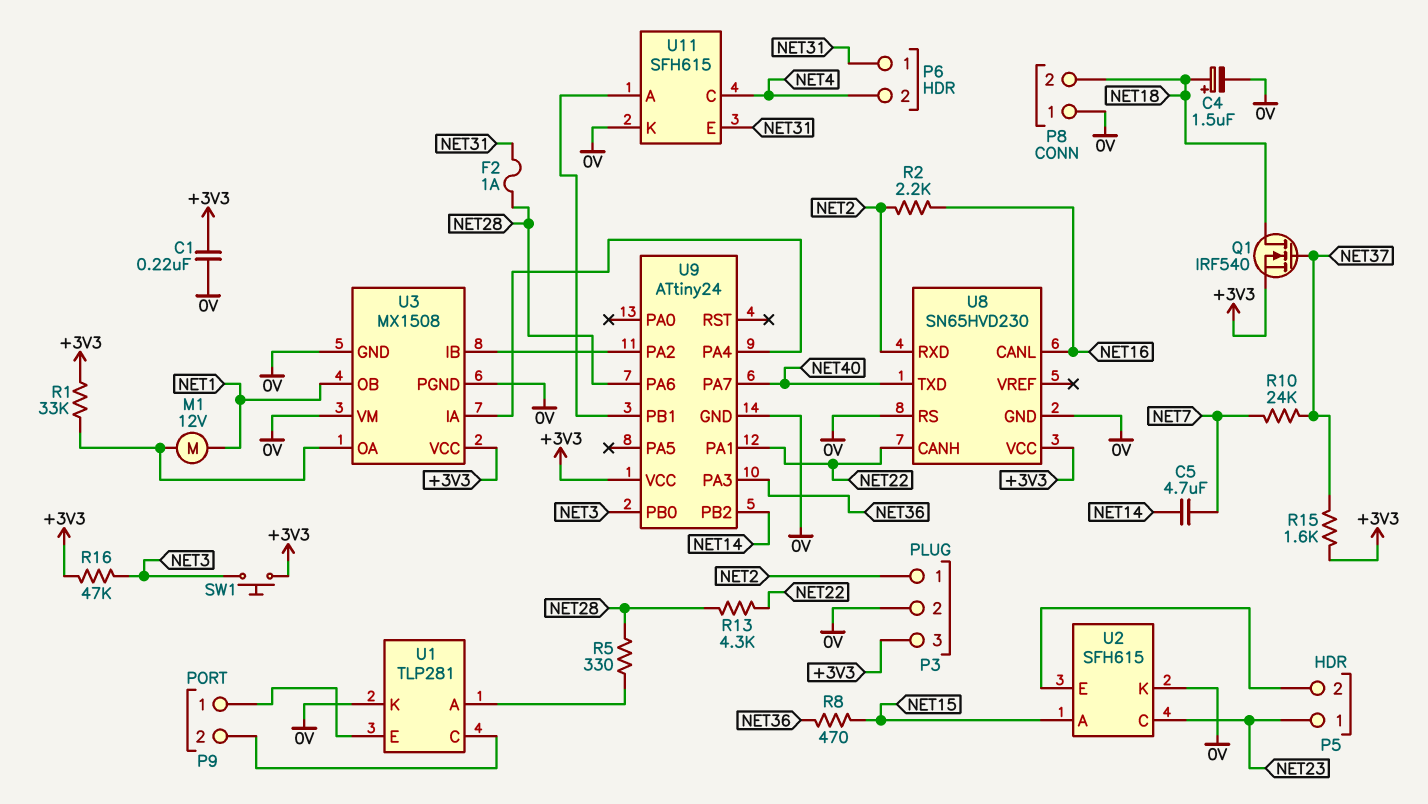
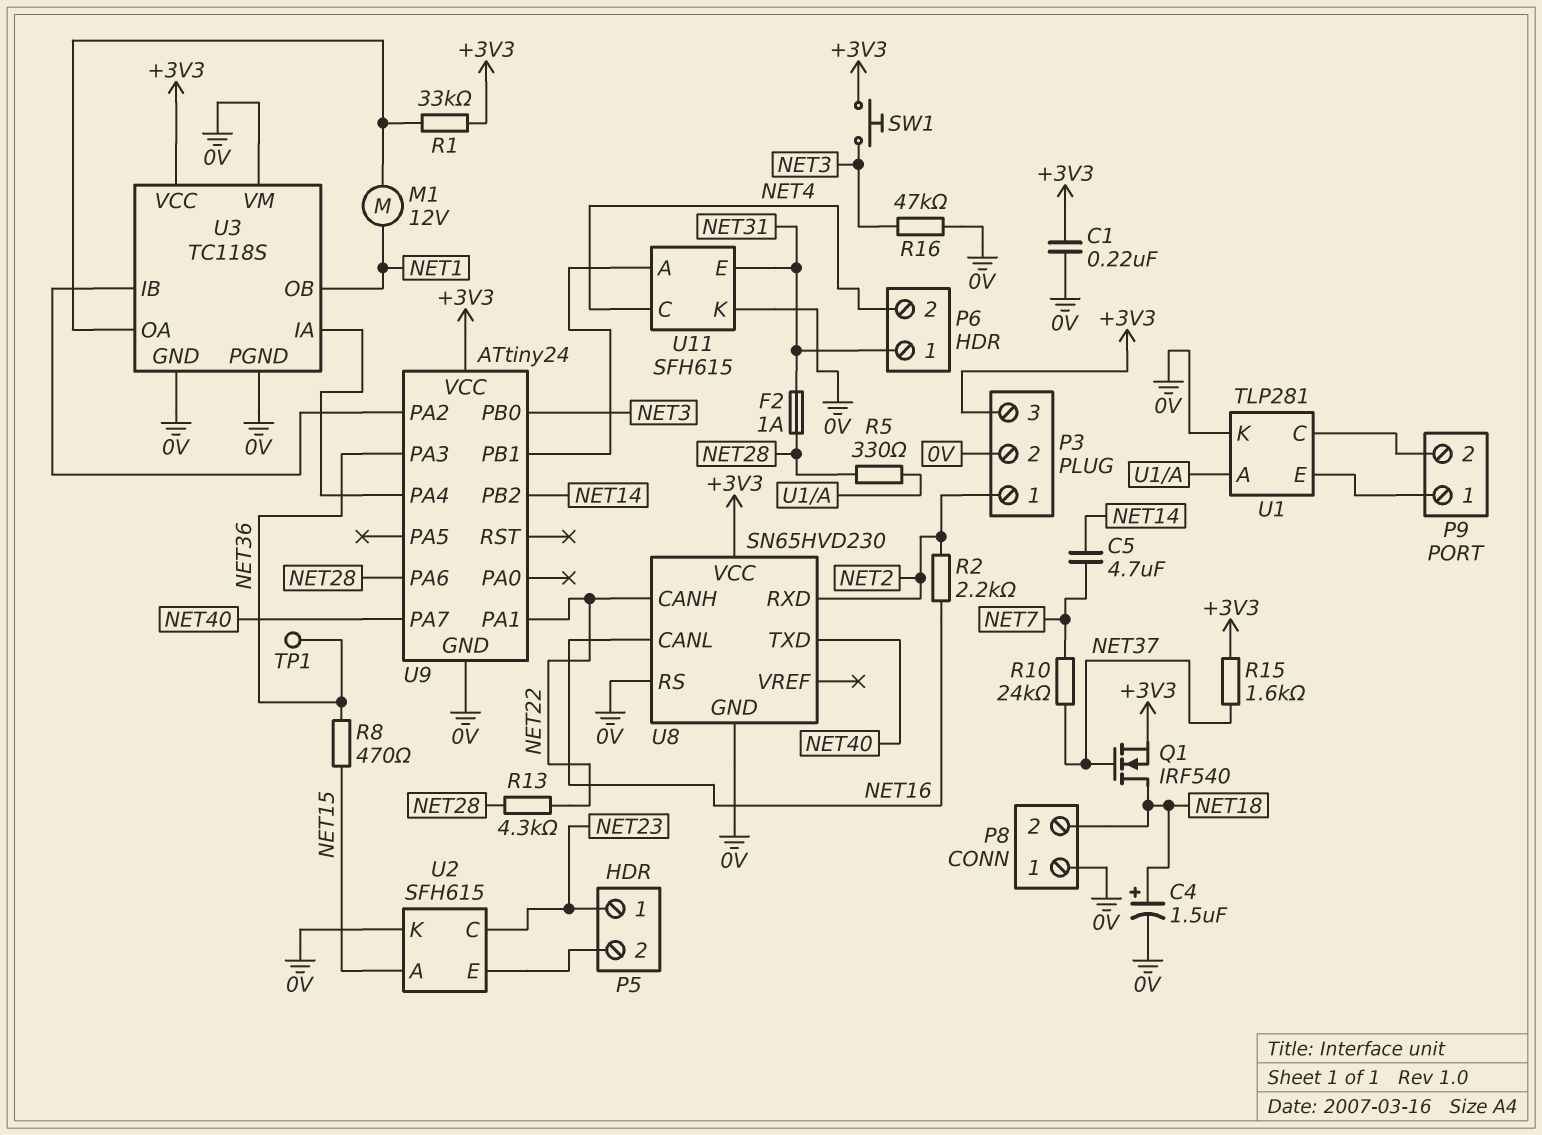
R16: 47k (+3V3, NET3) -> 47k (0V, NET3)
TP1: none -> test point (NET36)
U3: MX1508 -> TC118S

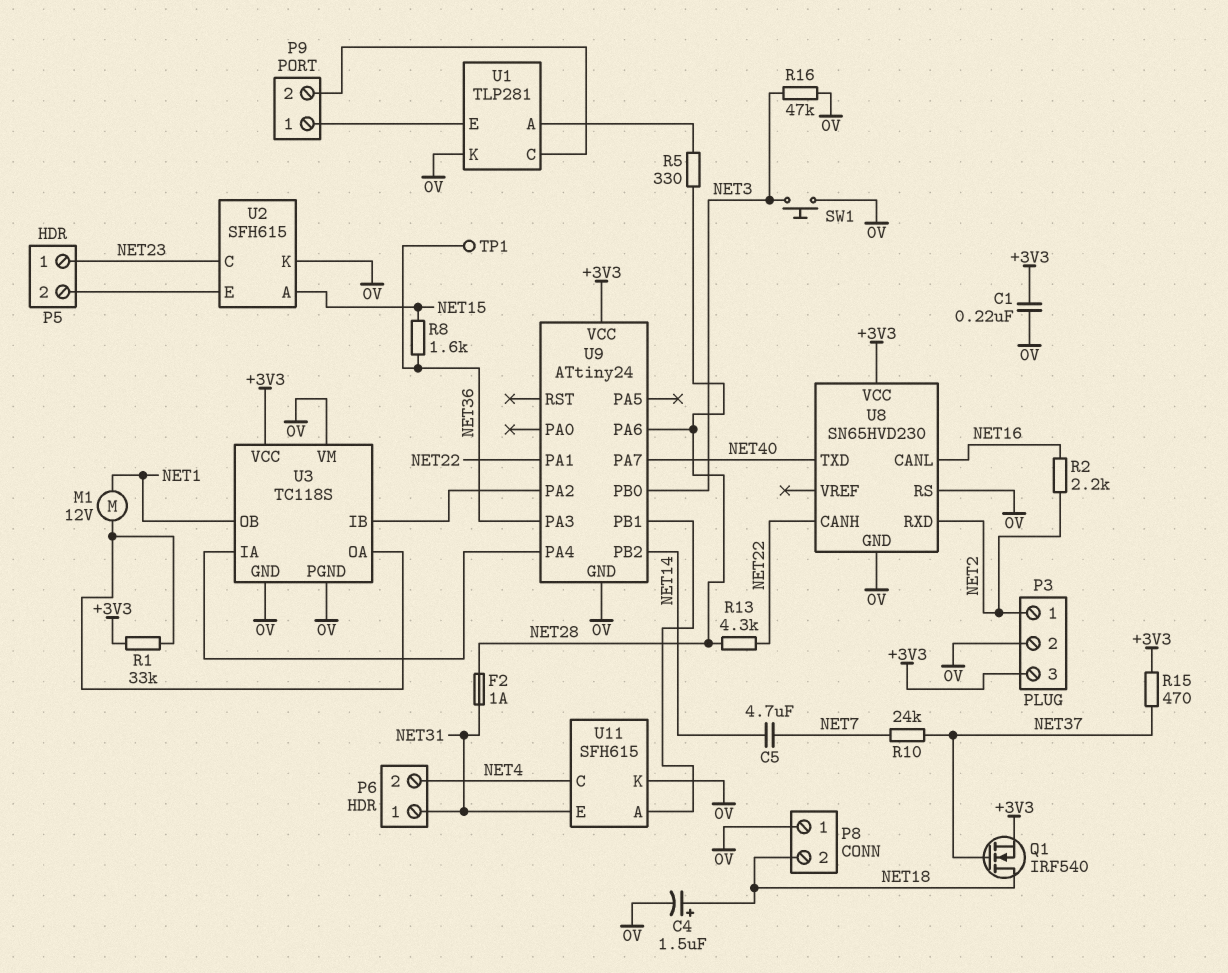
R8: 470 (NET15, NET36) -> 1.6k (NET15, NET36)
R15: 1.6k (+3V3, NET37) -> 470 (+3V3, NET37)
SW1: button (+3V3, NET3) -> button (0V, NET3)

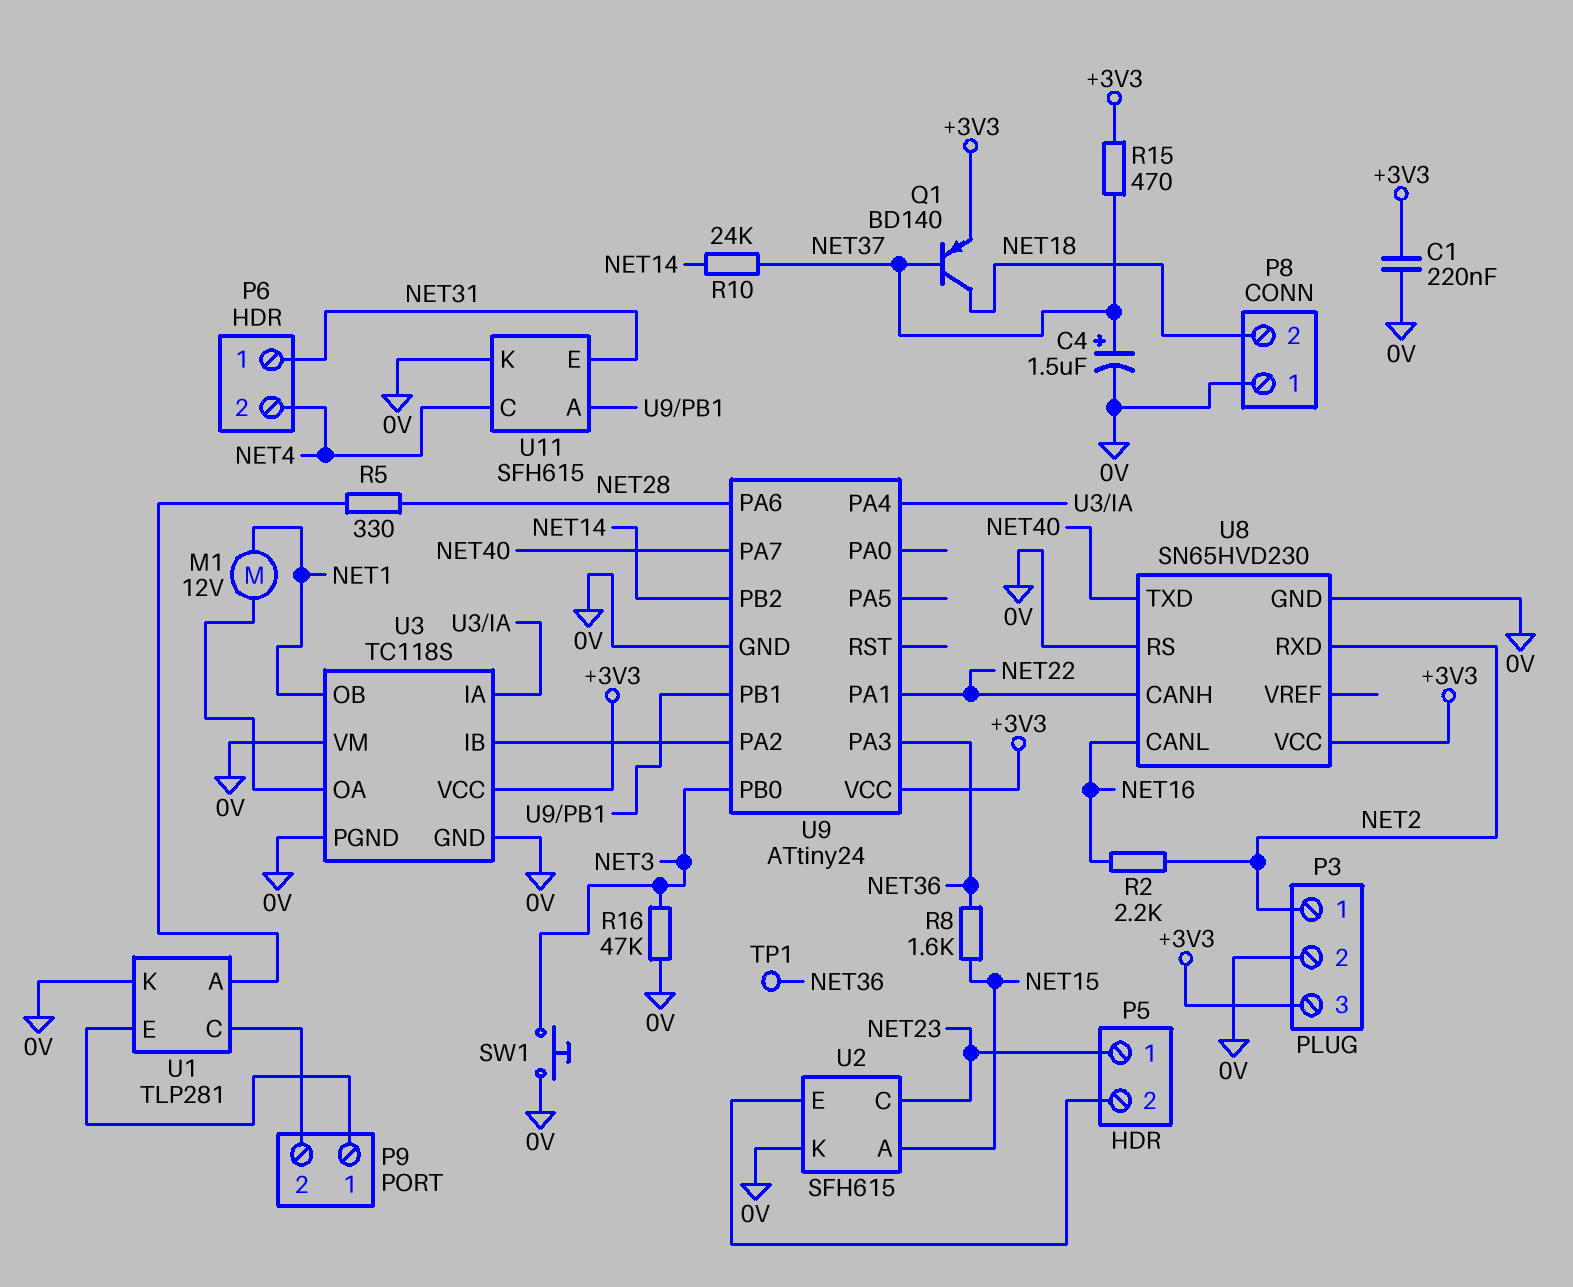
C4: 1.5uF (plus NET18, minus 0V) -> 1.5uF (plus NET37, minus 0V)
C5: 4.7uF (NET7, NET14) -> none
F2: 1A (NET28, NET31) -> none
Q1: NMOS IRF540 (G NET37, D NET18, S +3V3) -> PNP BD140 (B NET37, C NET18, E +3V3)
R1: 33k (+3V3, U3/OA) -> none
R10: 24k (NET7, NET37) -> 24k (NET14, NET37)
R13: 4.3k (NET22, NET28) -> none

